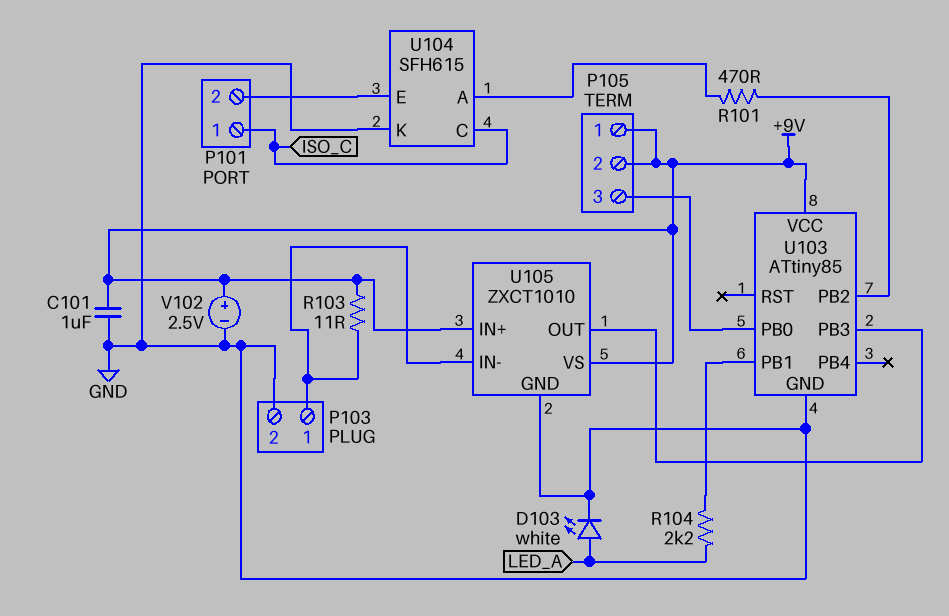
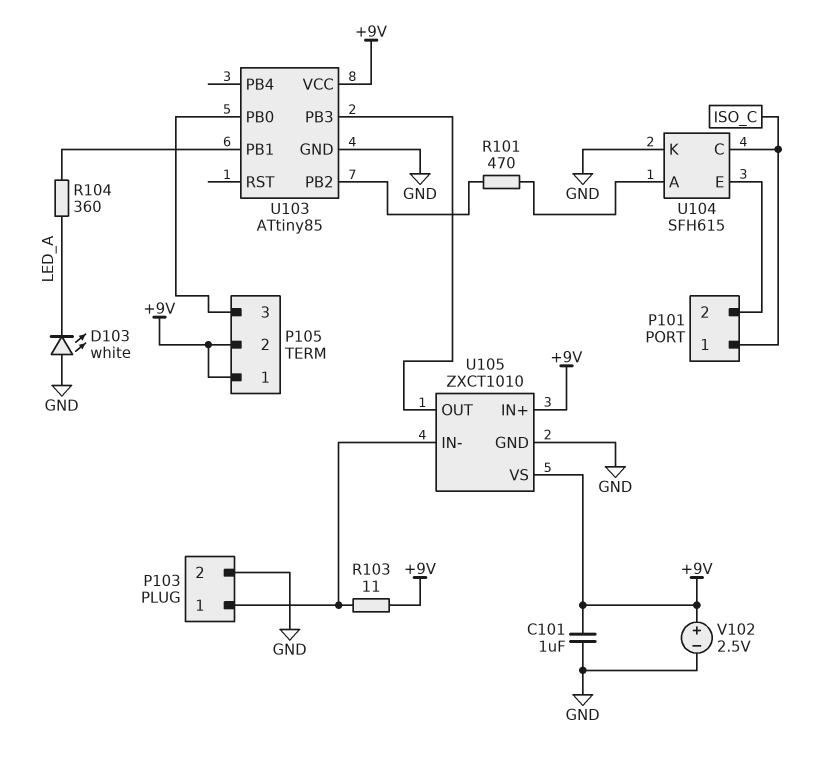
D103: LED white (A LED_A, K GND) -> LED white (A GND, K LED_A)
R104: 2.2k (LED_A, U103/PB1) -> 360 (LED_A, U103/PB1)

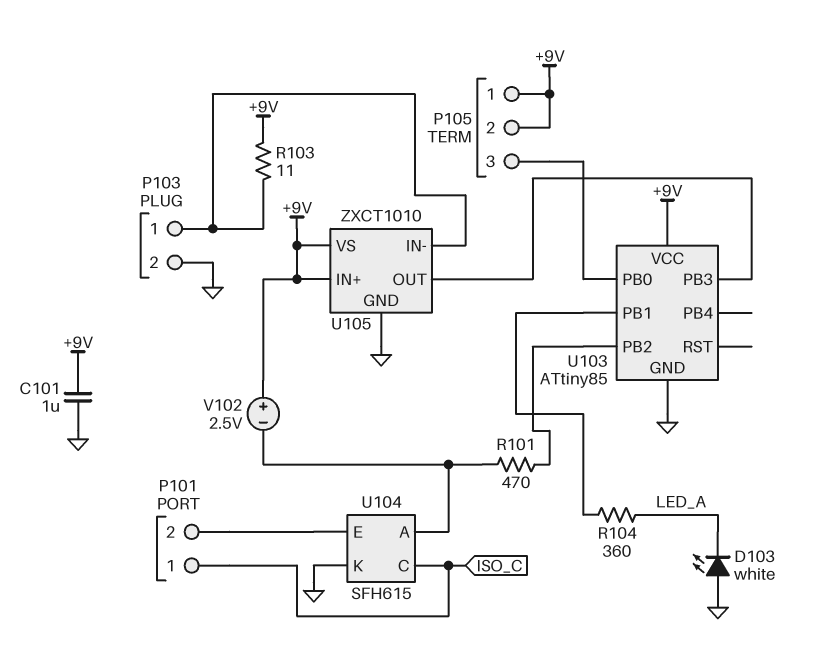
V102: 2.5V (plus +9V, minus GND) -> 2.5V (plus +9V, minus U104/A)

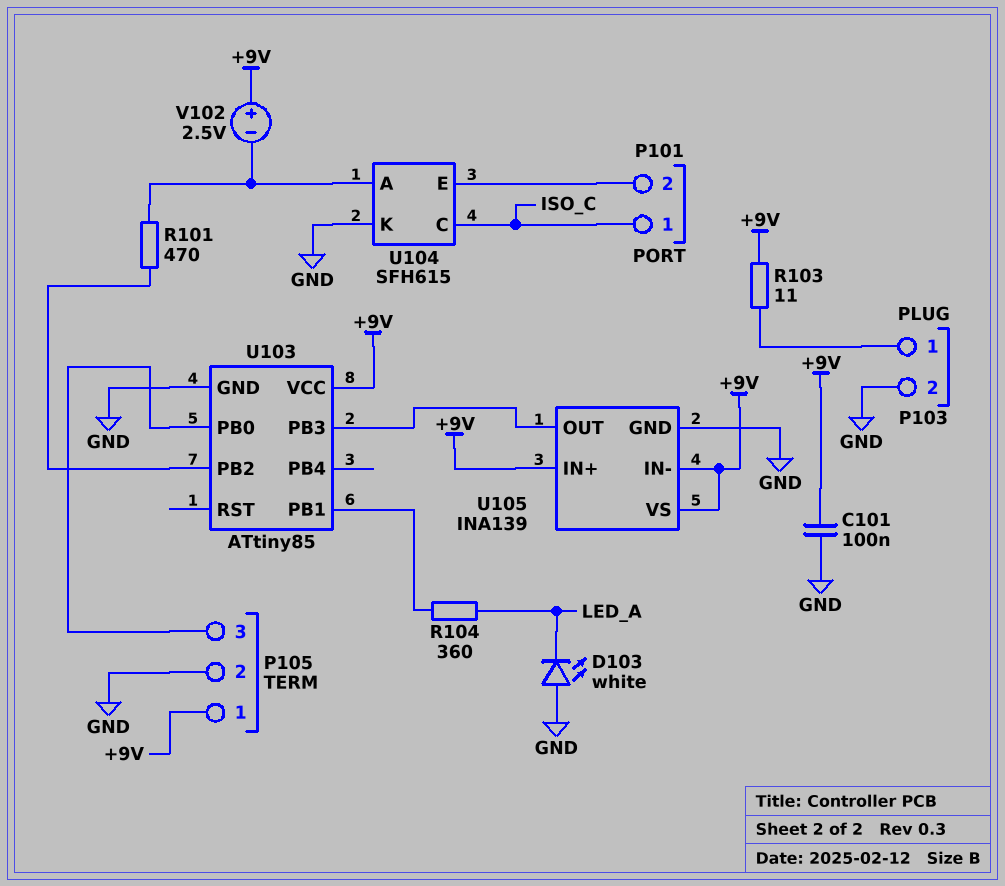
C101: 1uF (+9V, GND) -> 100nF (+9V, GND)
P105 pin 2: +9V -> GND
U105: ZXCT1010 -> INA139
U105 pin IN-: P103/1 -> +9V

